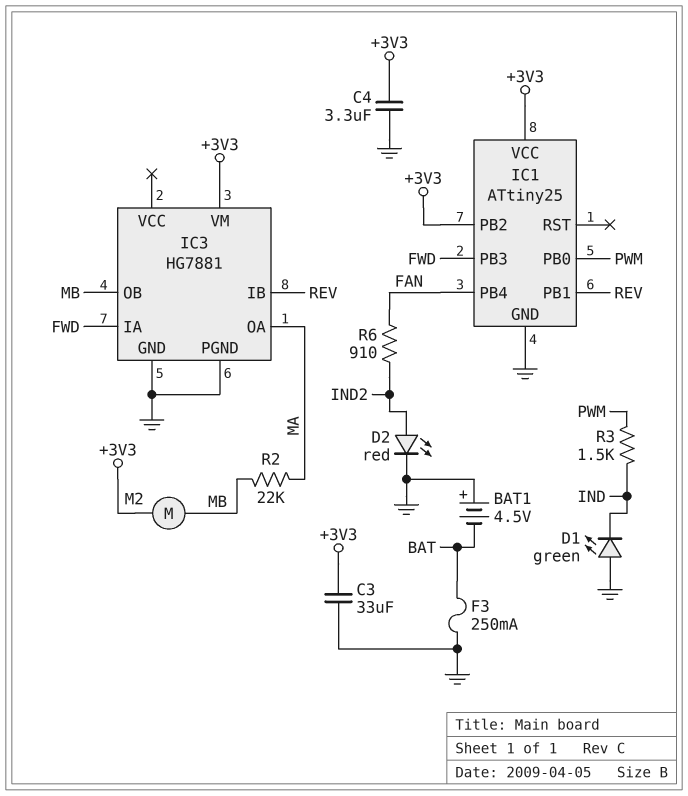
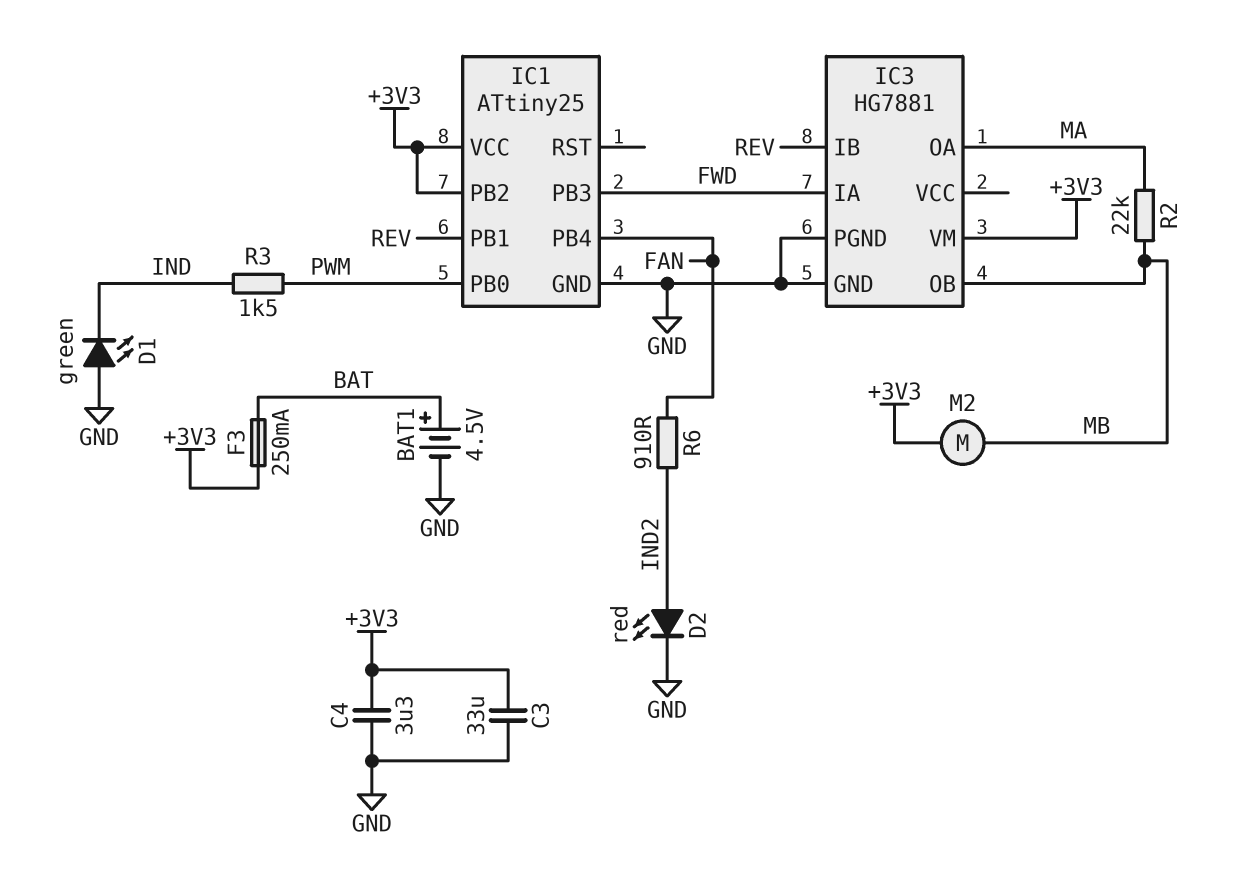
BAT1: 4.5V (plus GND, minus BAT) -> 4.5V (plus BAT, minus GND)
F3: 250mA (BAT, GND) -> 250mA (+3V3, BAT)

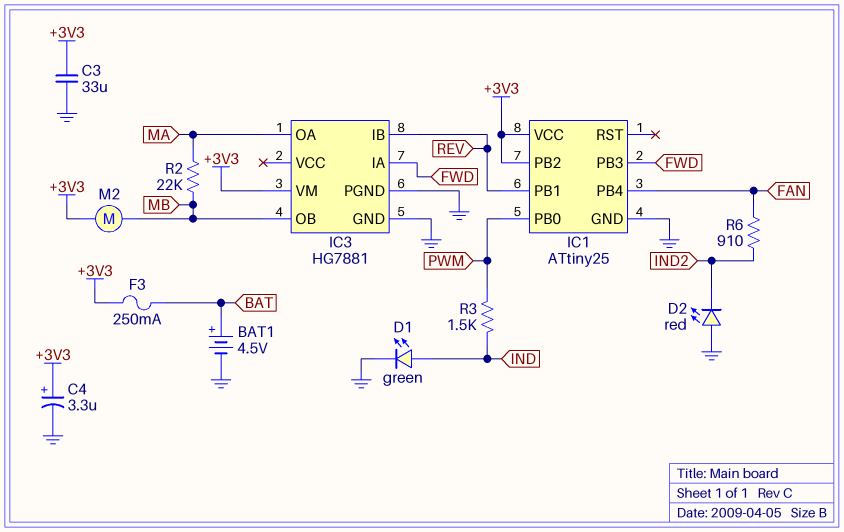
C4: 3.3uF (+3V3, GND) -> 3.3uF (plus +3V3, minus GND)
D1: LED green (A GND, K IND) -> LED green (A IND, K GND)
D2: LED red (A IND2, K GND) -> LED red (A GND, K IND2)

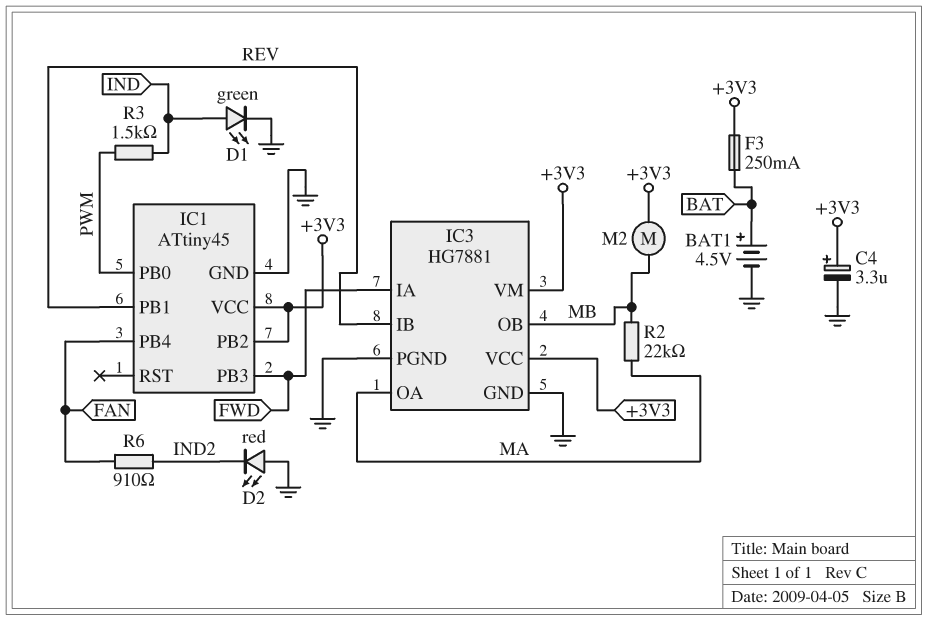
C3: 33uF (+3V3, GND) -> none
IC1: ATtiny25 -> ATtiny45
IC3 pin VCC: none -> +3V3

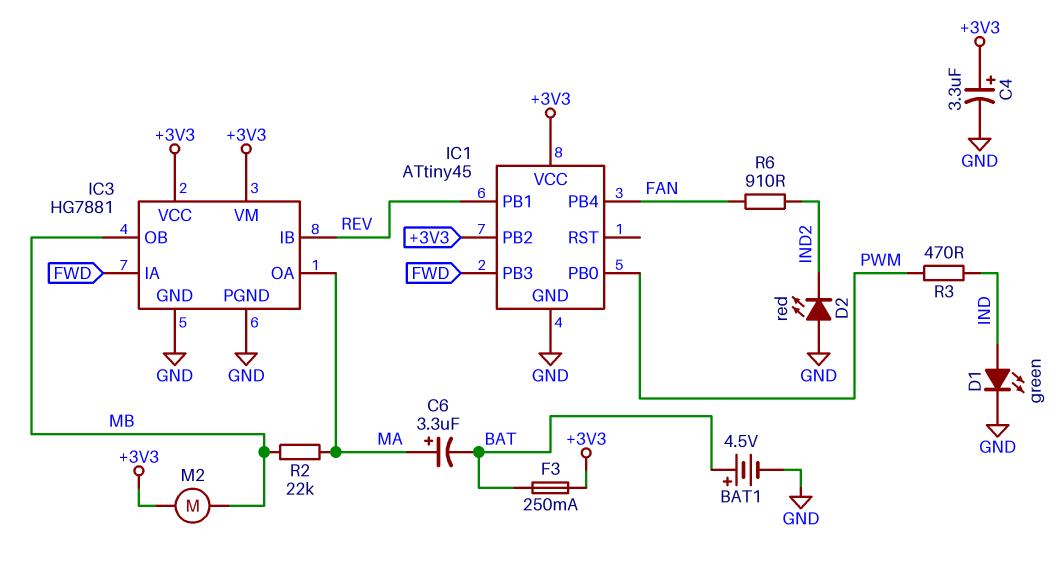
C6: none -> 3.3uF (plus MA, minus BAT)
R3: 1.5k (IND, PWM) -> 470 (IND, PWM)

